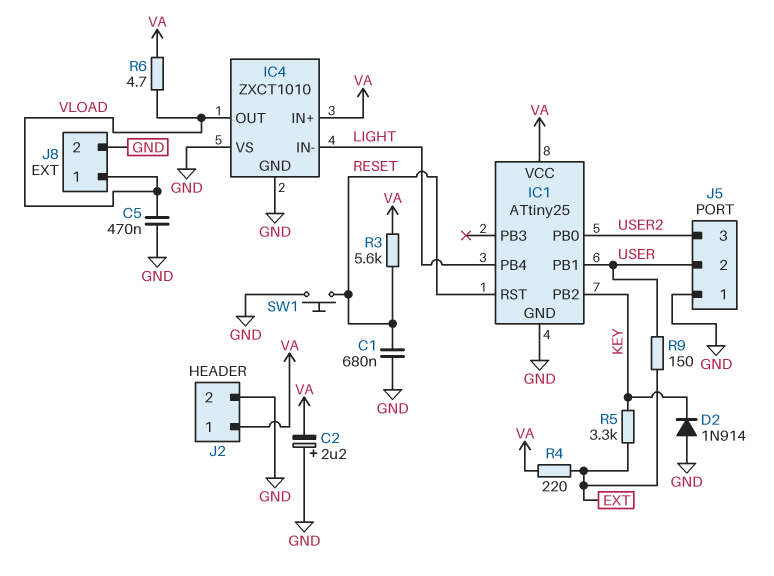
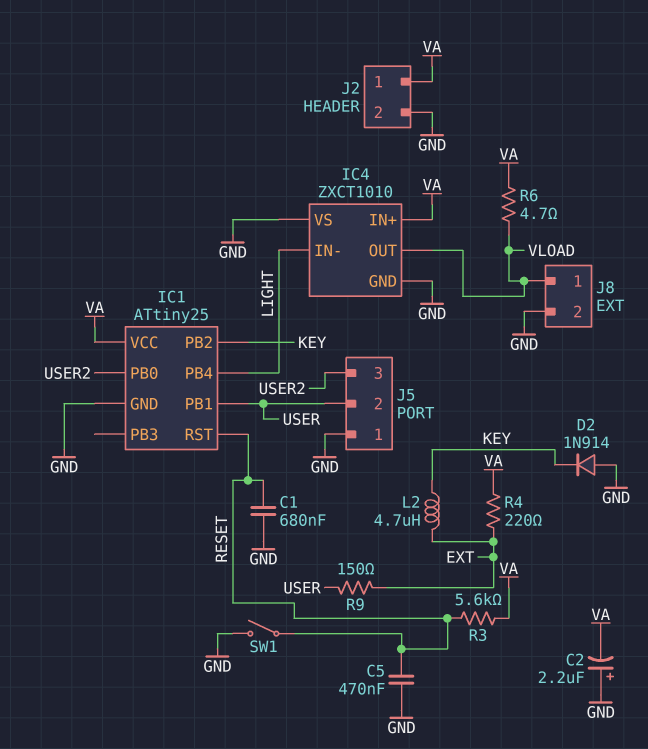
C5: 470nF (GND, VLOAD) -> 470nF (GND, RESET)
L2: none -> 4.7uH (EXT, KEY)
R5: 3.3k (EXT, KEY) -> none
SW1: button (GND, RESET) -> switch (GND, RESET)

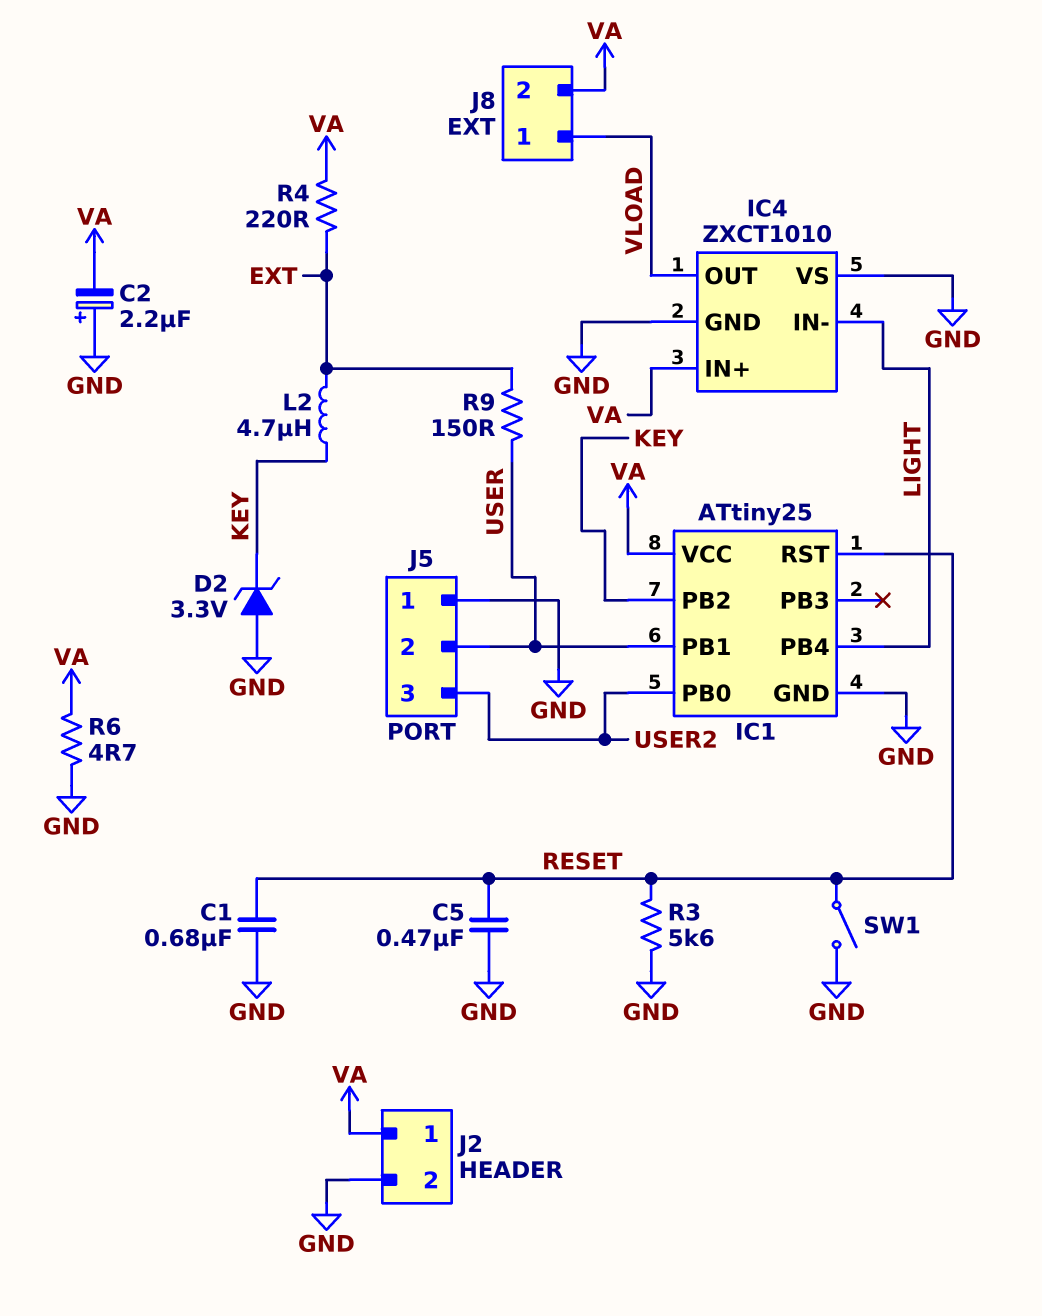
D2: diode 1N914 (A GND, K KEY) -> zener 3.3V (A GND, K KEY)
J8 pin 2: GND -> VA
R3: 5.6k (RESET, VA) -> 5.6k (GND, RESET)
R6: 4.7 (VA, VLOAD) -> 4.7 (GND, VA)

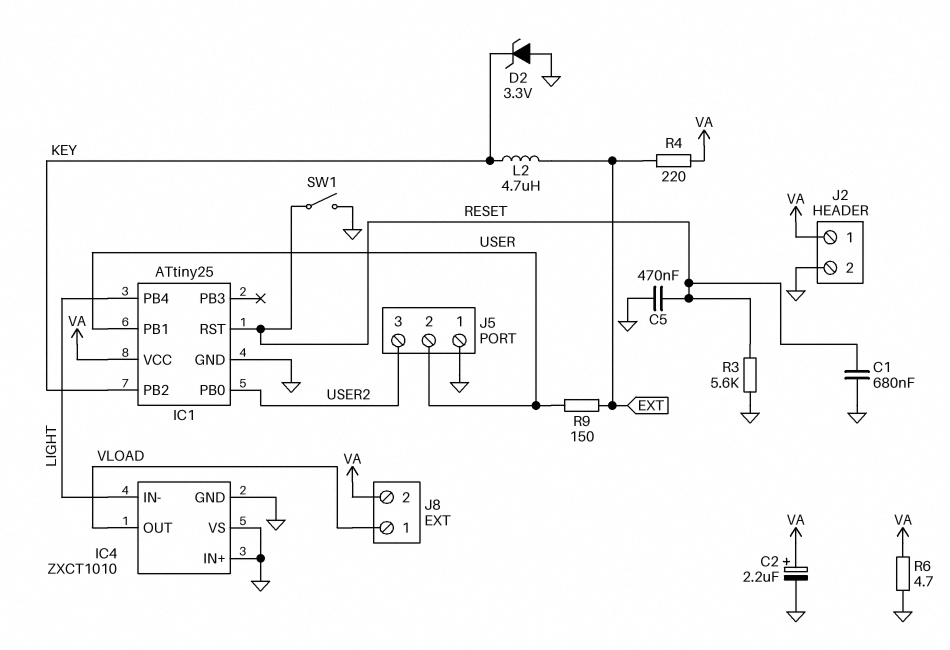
C2: 2.2uF (plus GND, minus VA) -> 2.2uF (plus VA, minus GND)
IC4 pin IN+: VA -> GND

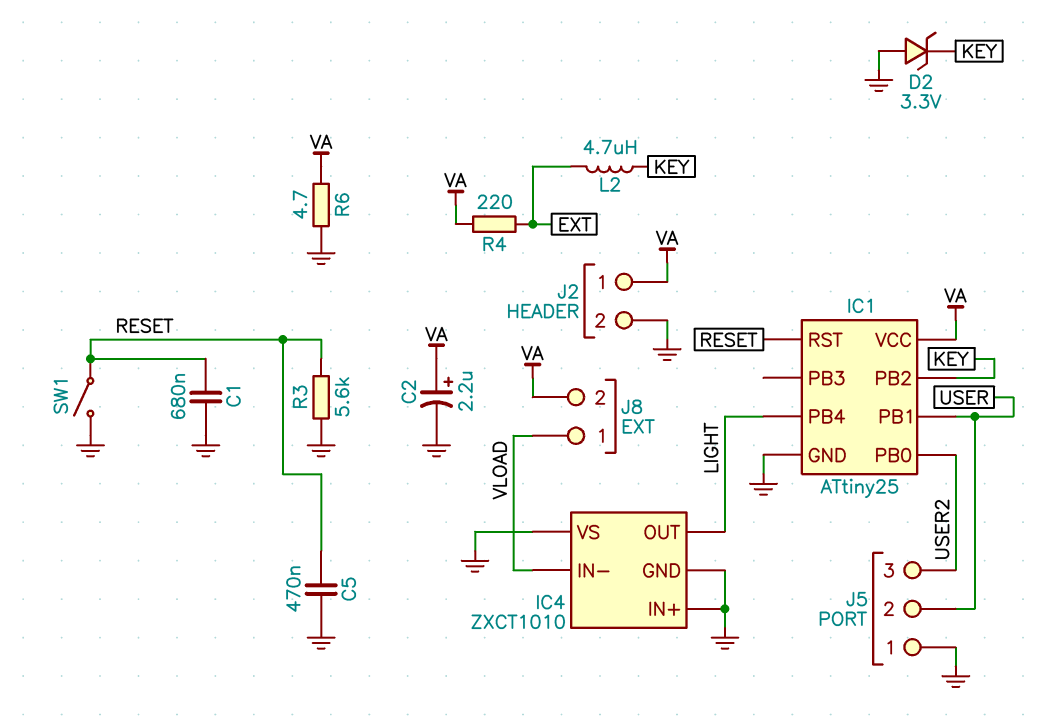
IC4 pin IN-: LIGHT -> VLOAD
IC4 pin OUT: VLOAD -> LIGHT
R9: 150 (EXT, USER) -> none

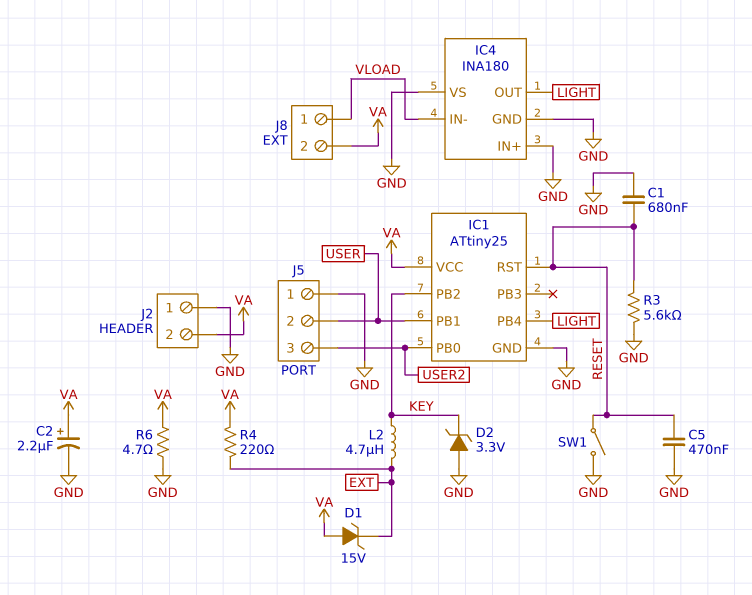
D1: none -> zener 15V (A VA, K EXT)
IC4: ZXCT1010 -> INA180
J2 pin 1: VA -> GND
J2 pin 2: GND -> VA

